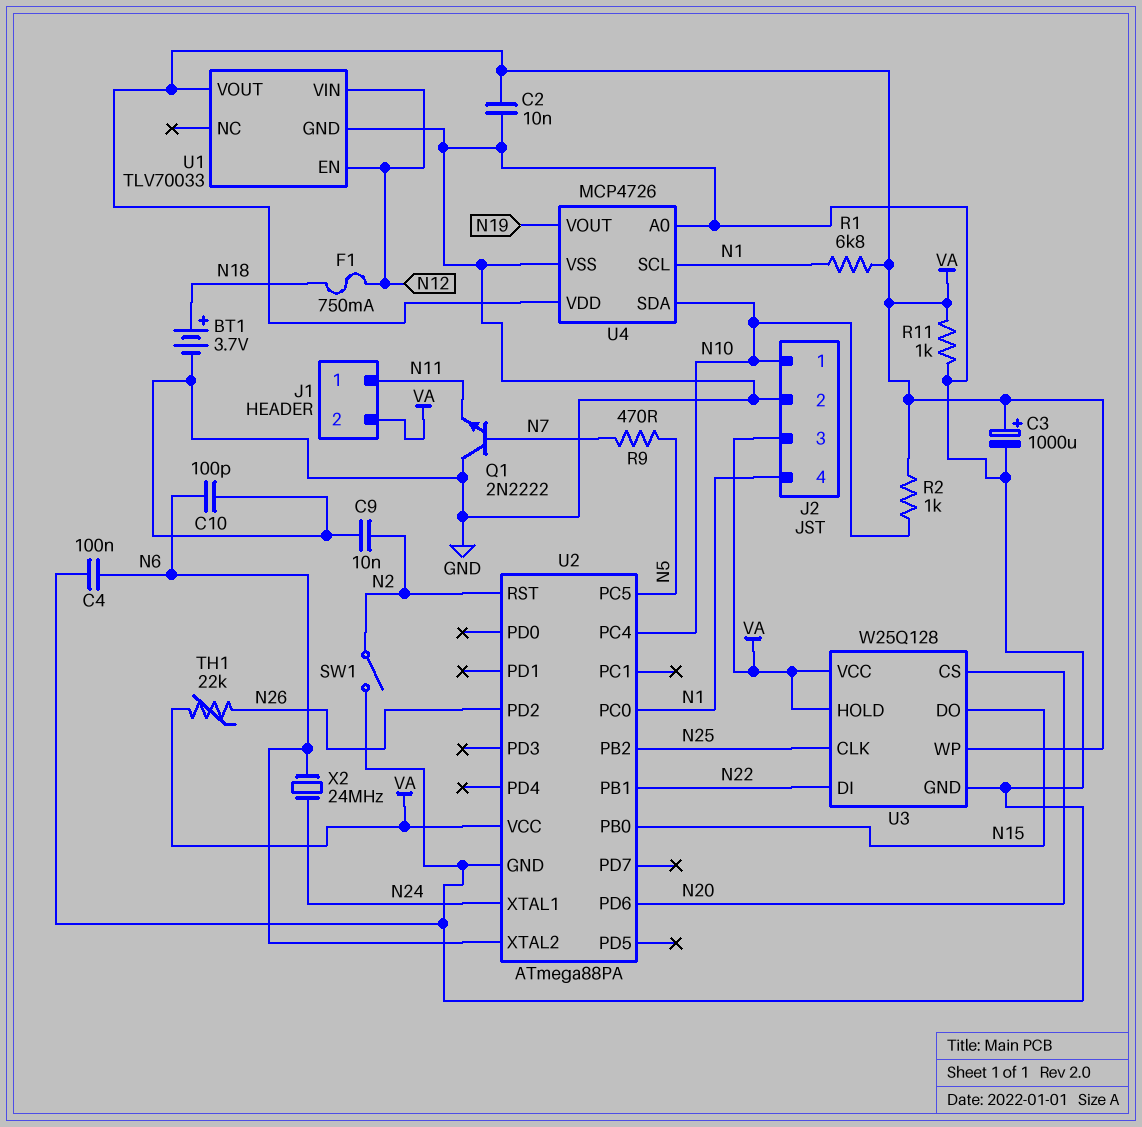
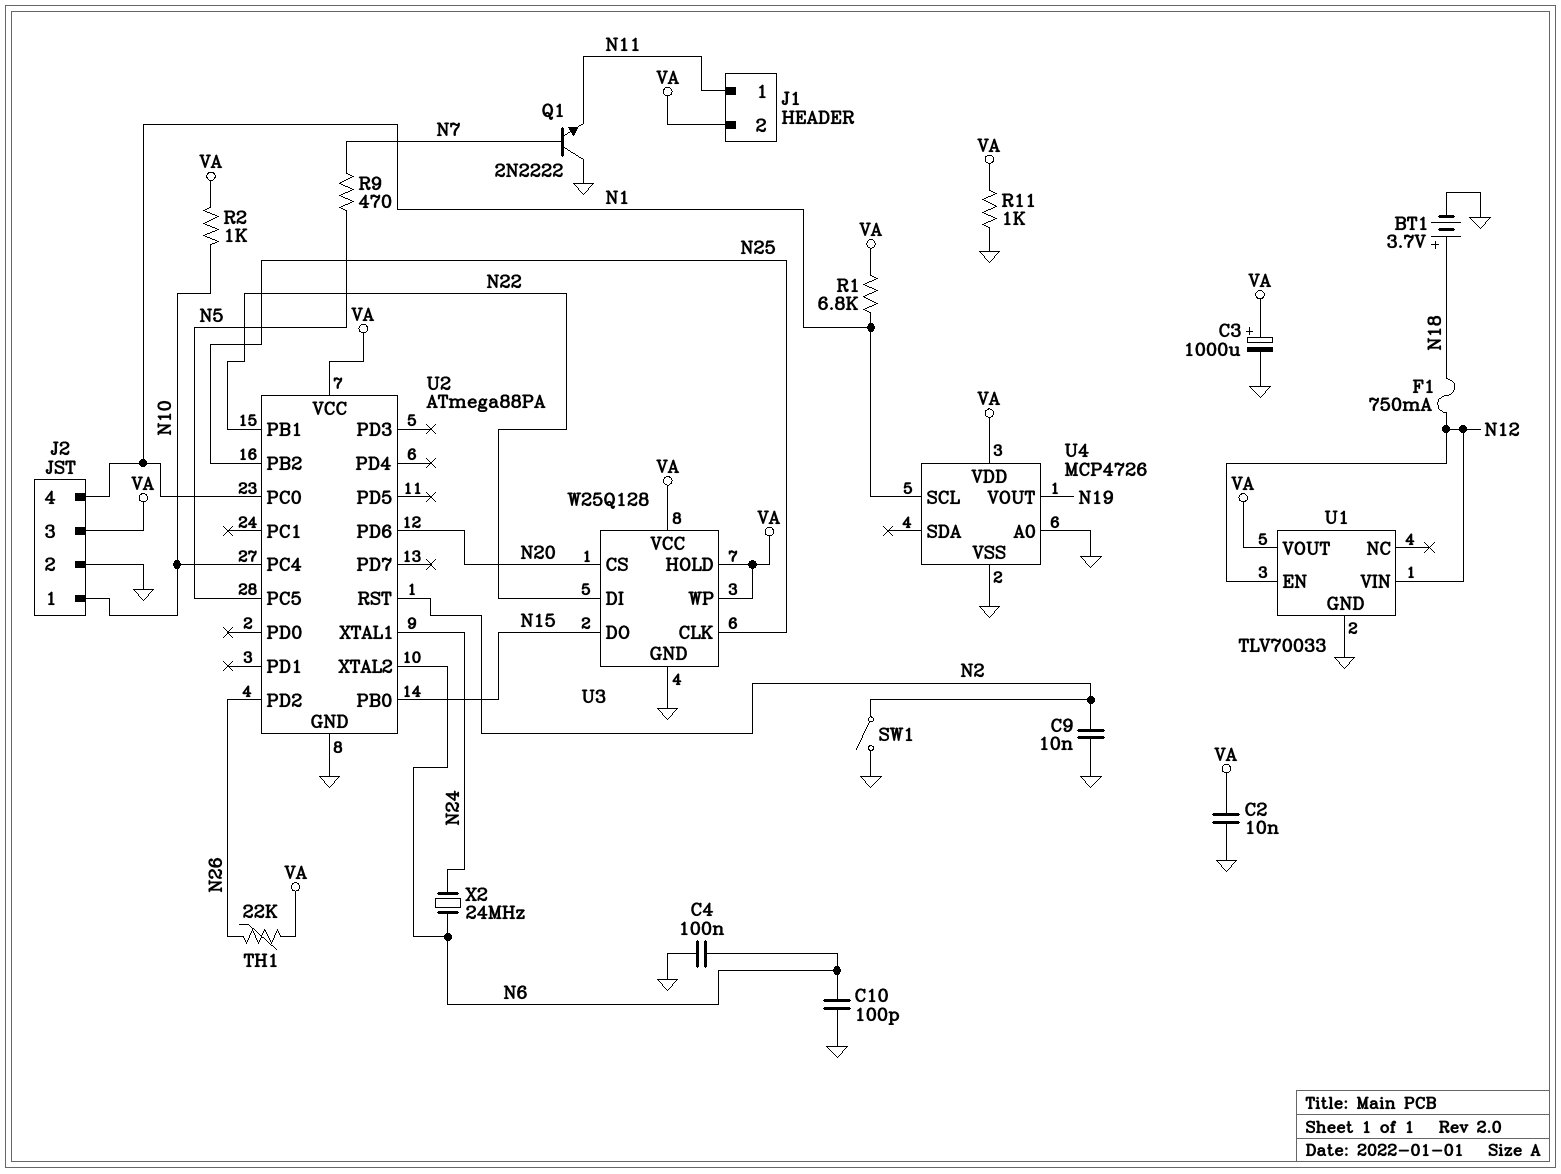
U4 pin SDA: N10 -> none

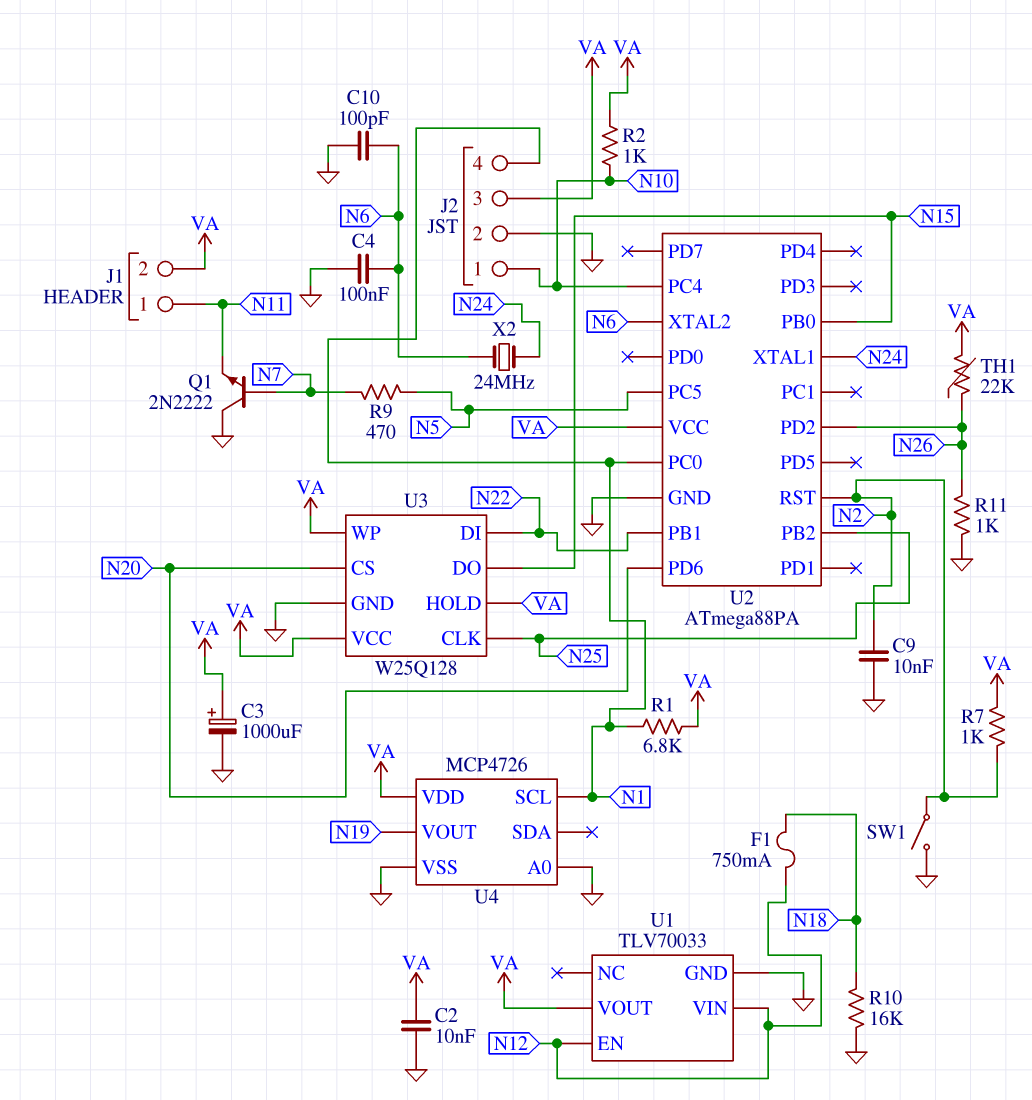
BT1: 3.7V (plus N18, minus GND) -> none
R7: none -> 1k (N2, VA)
R10: none -> 16k (GND, N18)
R11: 1k (GND, VA) -> 1k (GND, N26)

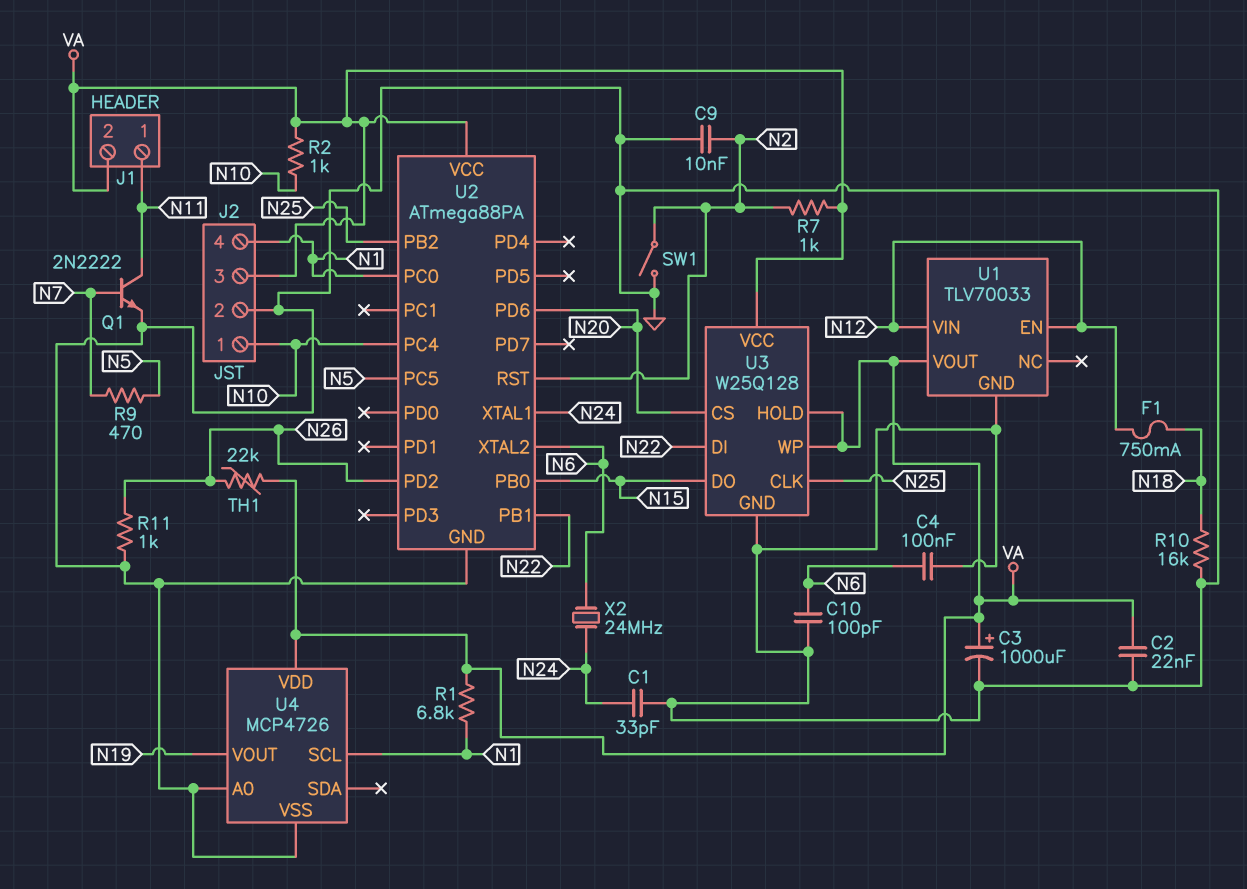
C1: none -> 33pF (GND, N24)
C2: 10nF (GND, VA) -> 22nF (GND, VA)
Q1: NPN 2N2222 (B N7, C GND, E N11) -> NPN 2N2222 (B N7, C N11, E GND)

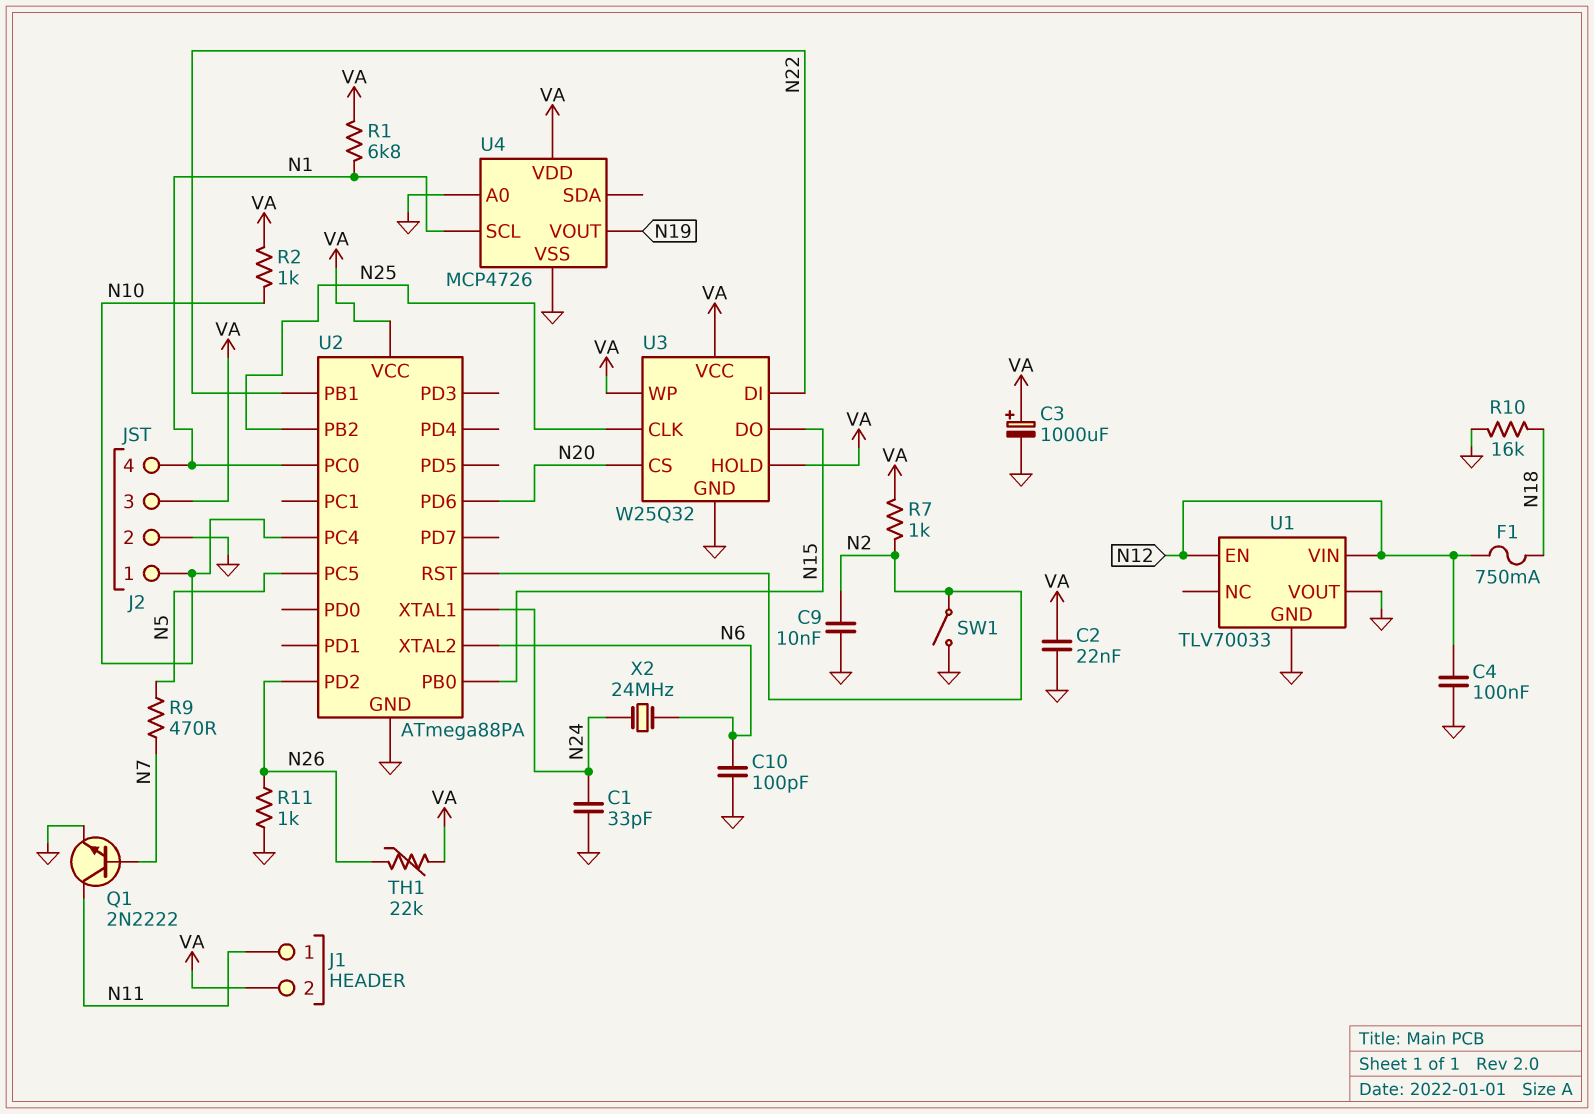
C4: 100nF (GND, N6) -> 100nF (GND, N12)
U1 pin VOUT: VA -> GND
U3: W25Q128 -> W25Q32

